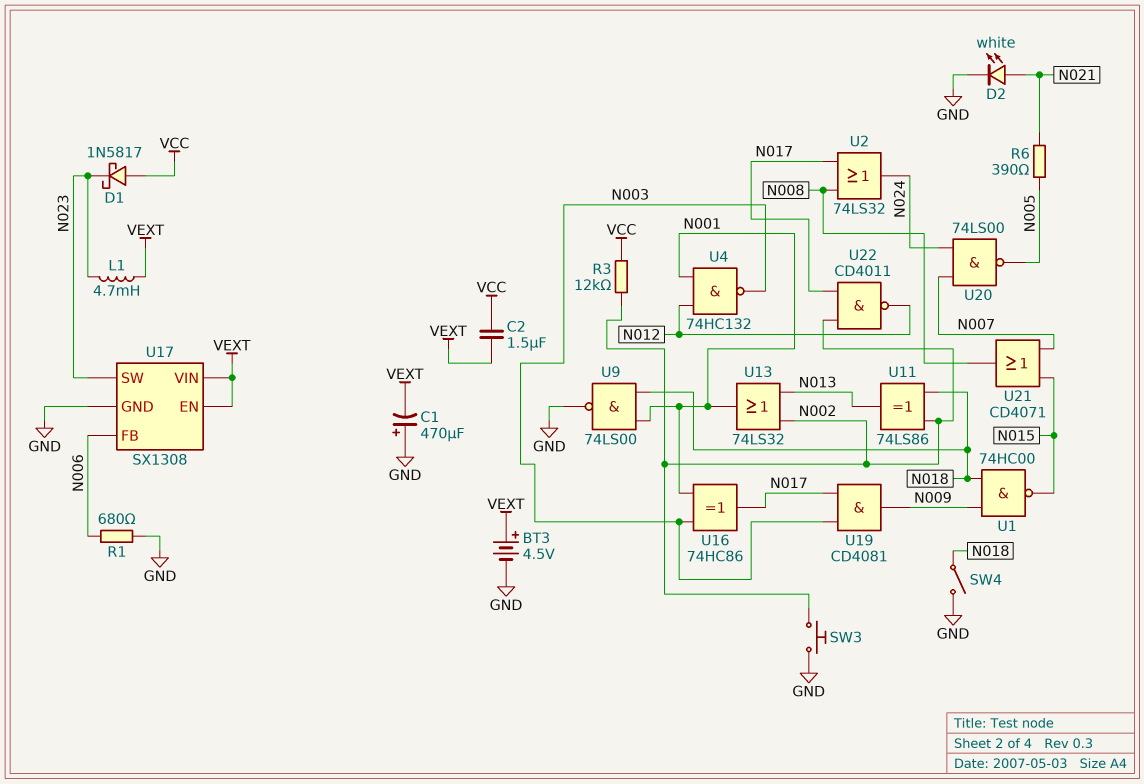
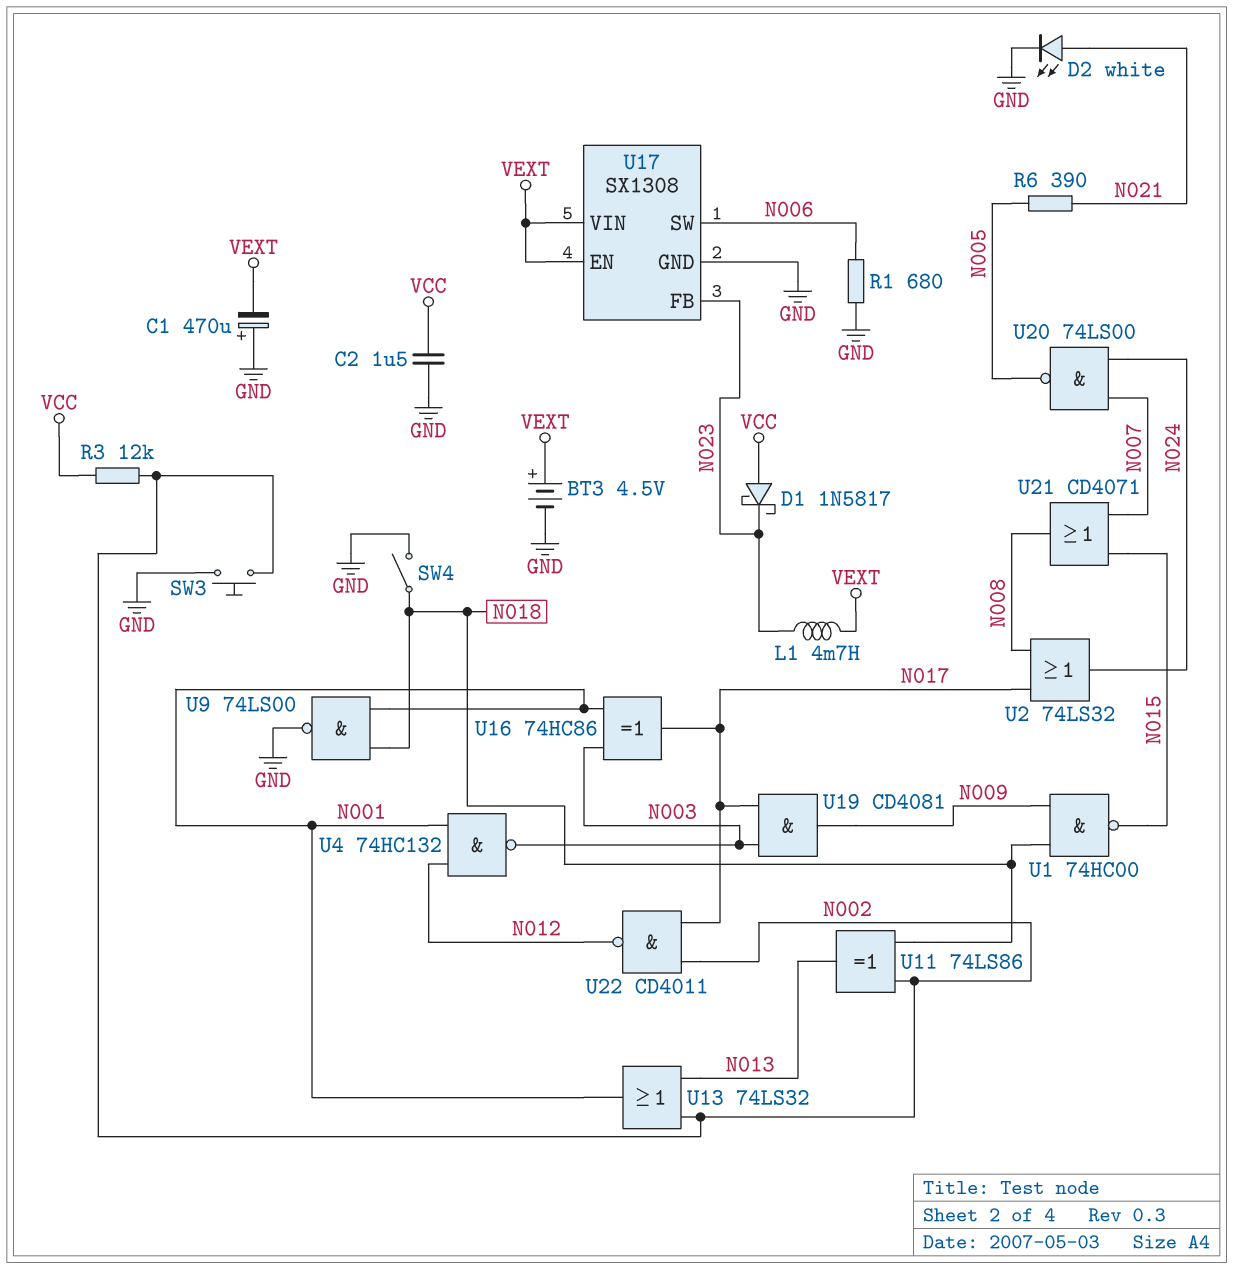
C2: 1.5uF (VCC, VEXT) -> 1.5uF (GND, VCC)
U17 pin FB: N006 -> N023
U17 pin SW: N023 -> N006

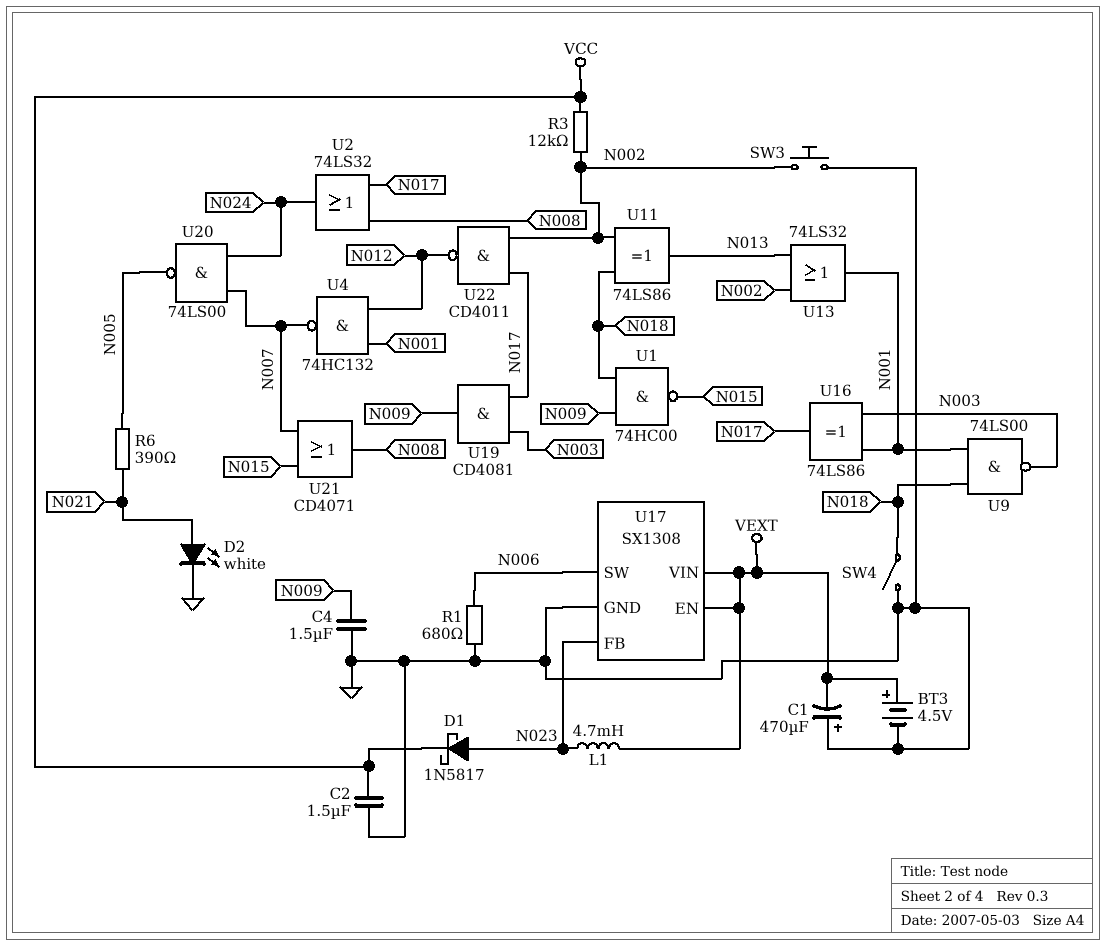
C4: none -> 1.5uF (GND, N009)
D1: schottky 1N5817 (A VCC, K N023) -> schottky 1N5817 (A N023, K VCC)
U4: NAND 74HC132 (in N001, in N012, out N003) -> NAND 74HC132 (in N001, in N012, out N007)
U9: NAND 74LS00 (in N001, in N018, out GND) -> NAND 74LS00 (in N001, in N018, out N003)
U16: XOR 74HC86 (in N001, in N003, out N017) -> XOR 74LS86 (in N001, in N003, out N017)

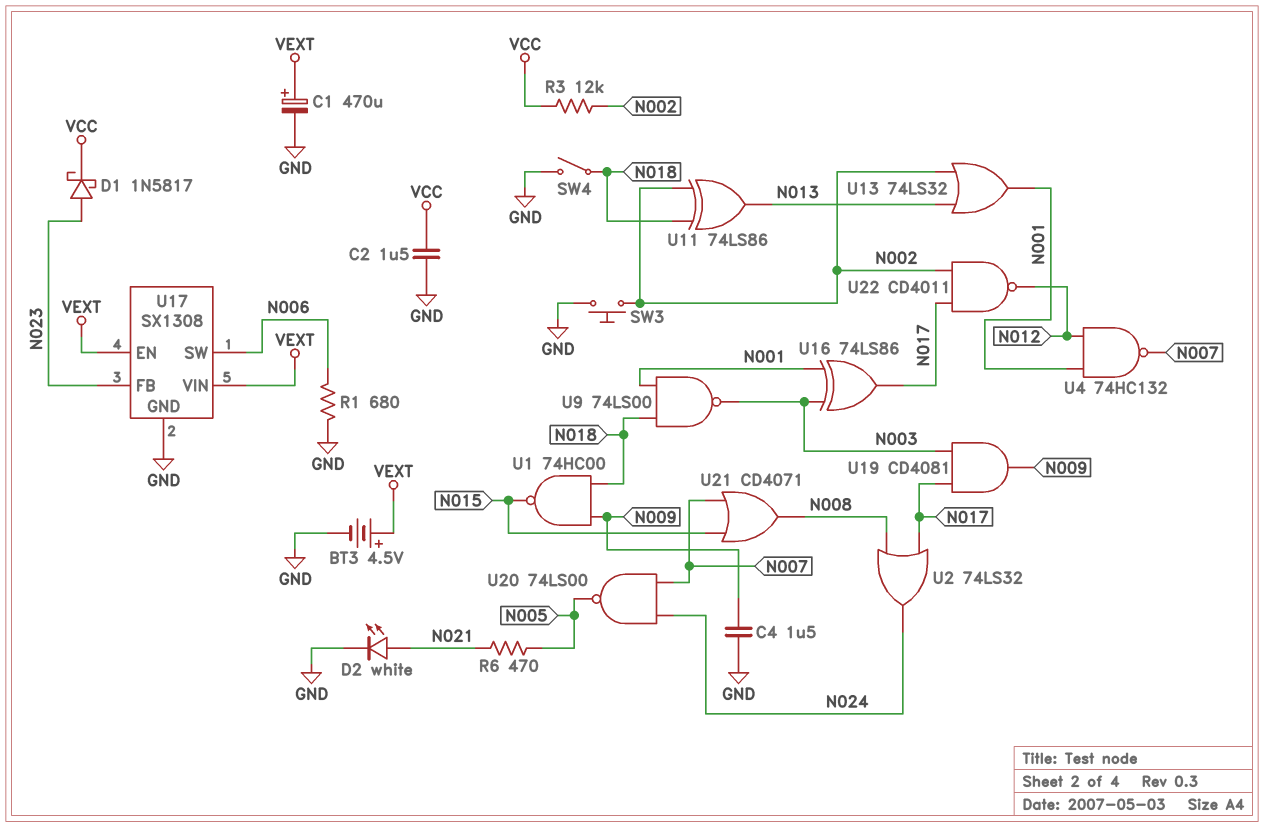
C1: 470uF (plus GND, minus VEXT) -> 470uF (plus VEXT, minus GND)
L1: 4.7mH (N023, VEXT) -> none
R6: 390 (N005, N021) -> 470 (N005, N021)

